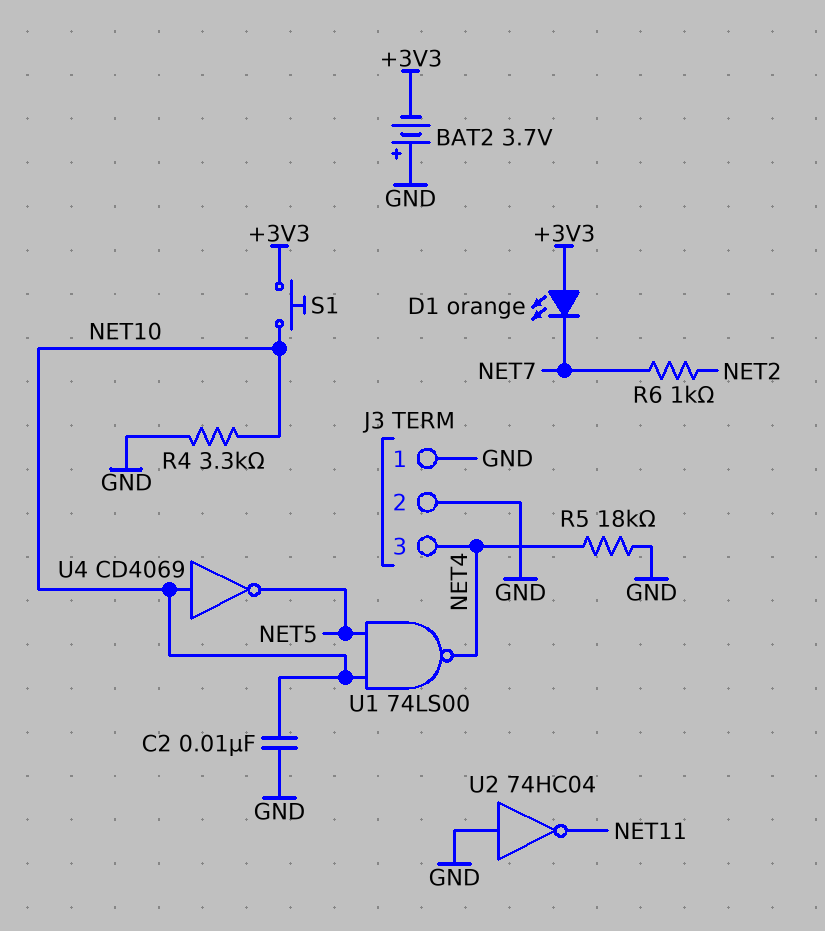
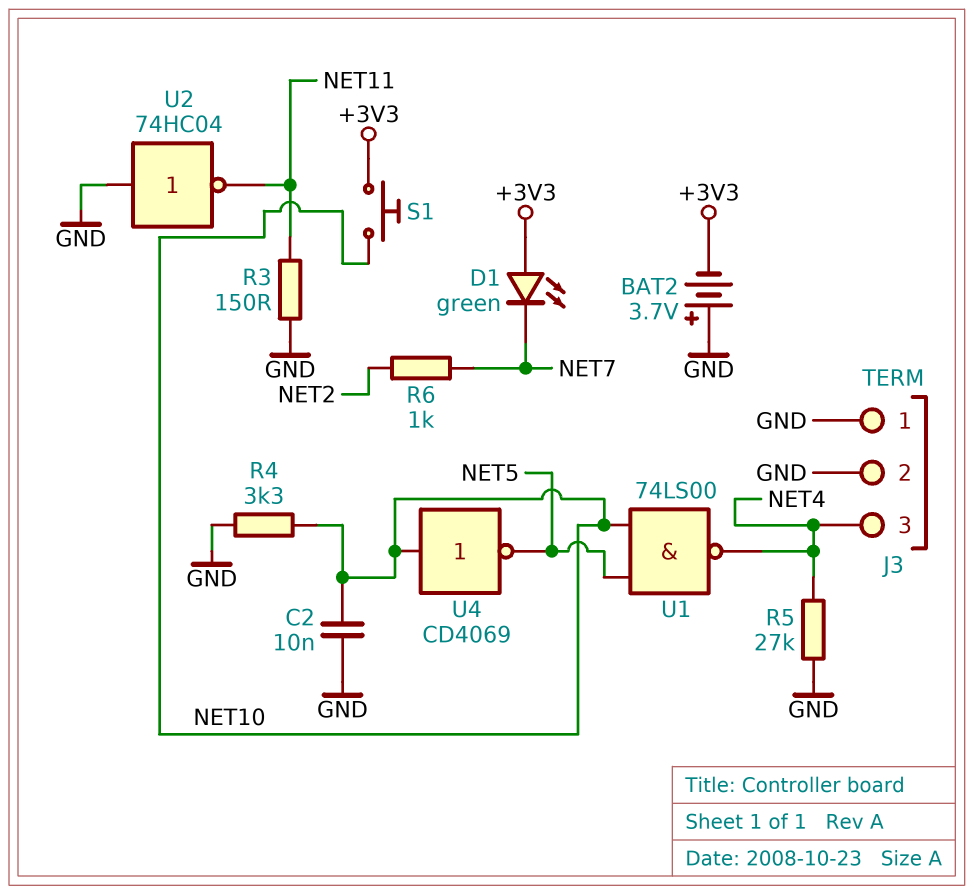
D1: LED orange (A +3V3, K NET7) -> LED green (A +3V3, K NET7)
R3: none -> 150 (GND, NET11)
R5: 18k (GND, NET4) -> 27k (GND, NET4)

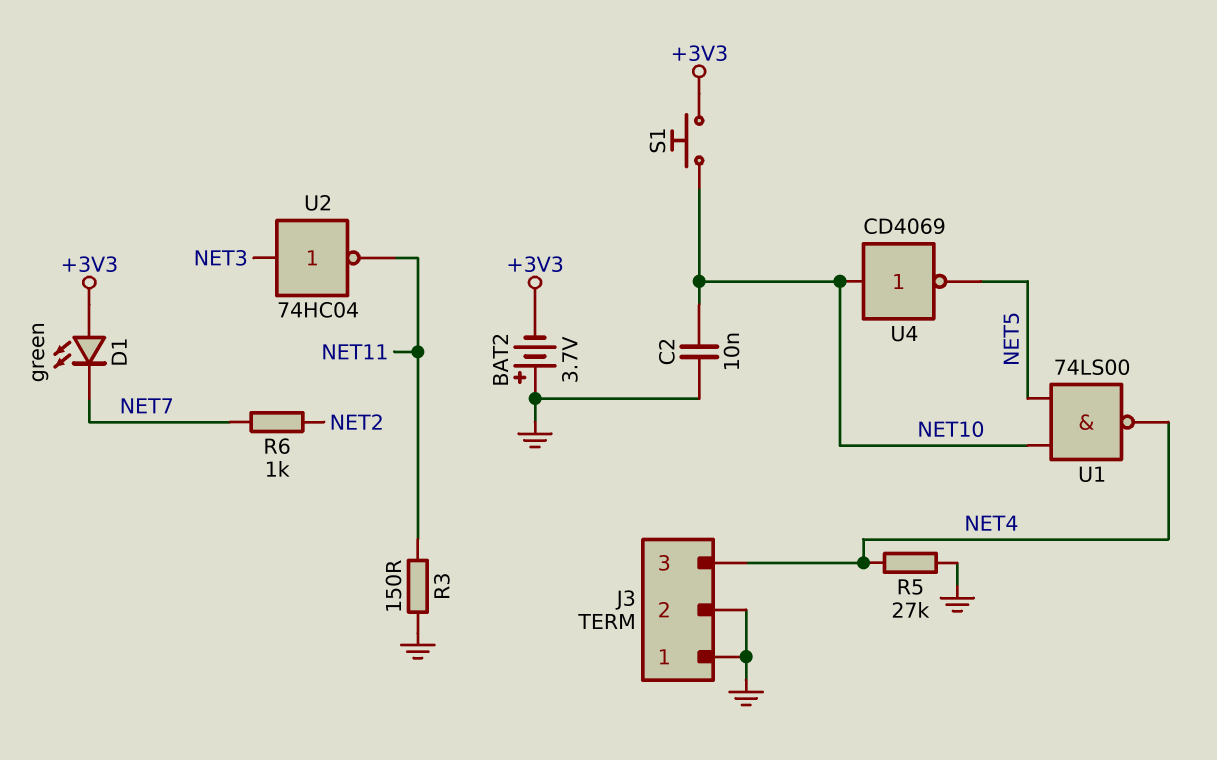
R4: 3.3k (GND, NET10) -> none
U2: NOT 74HC04 (in GND, out NET11) -> NOT 74HC04 (in NET3, out NET11)

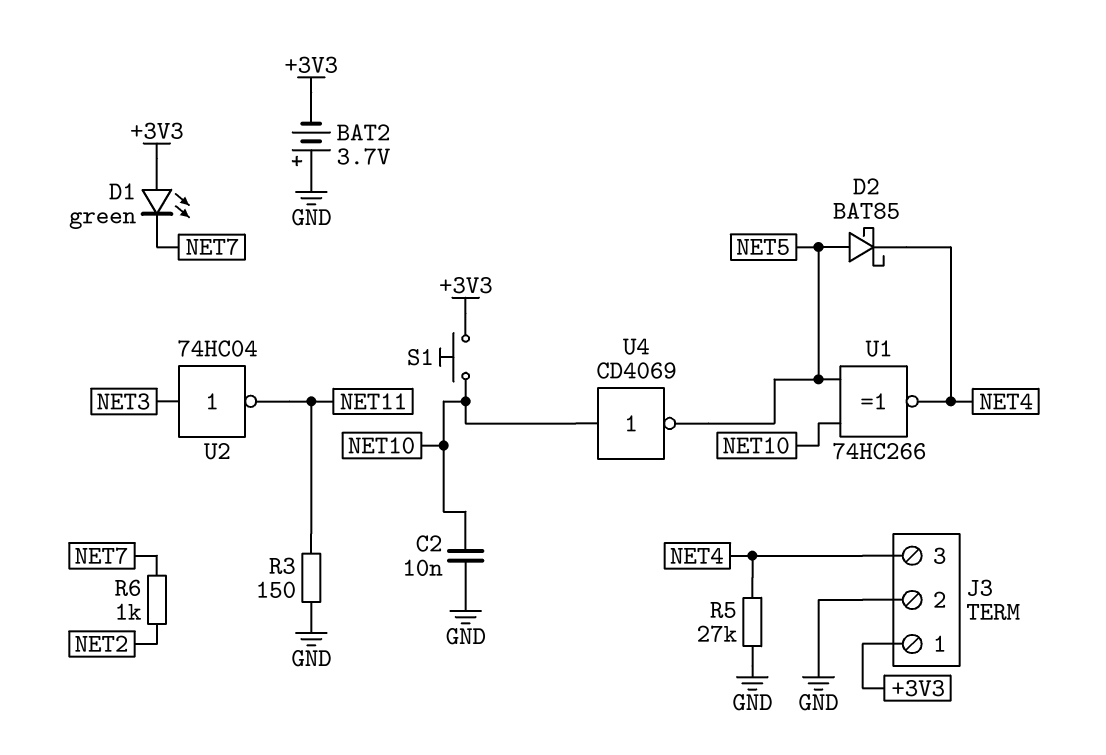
D2: none -> schottky BAT85 (A NET5, K NET4)
J3 pin 1: GND -> +3V3
U1: NAND 74LS00 (in NET5, in NET10, out NET4) -> XNOR 74HC266 (in NET5, in NET10, out NET4)

